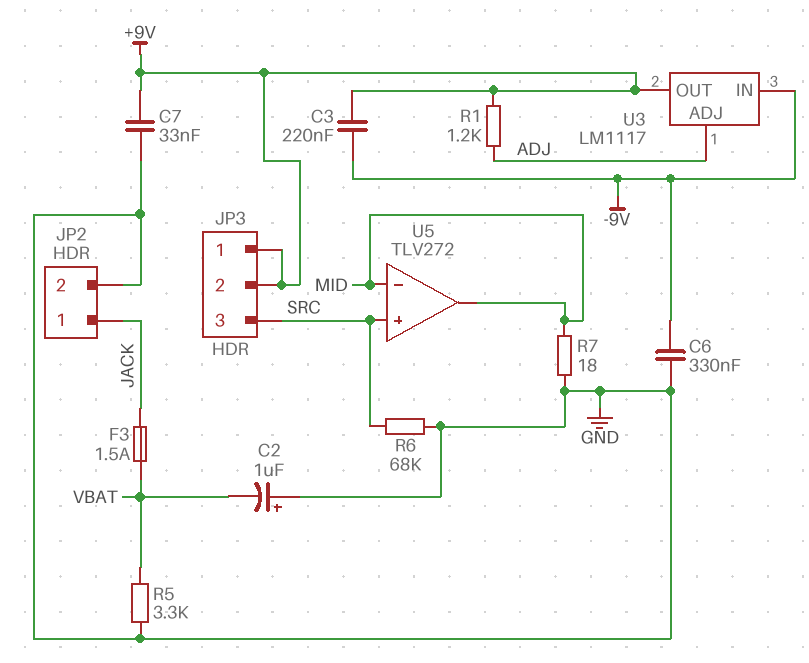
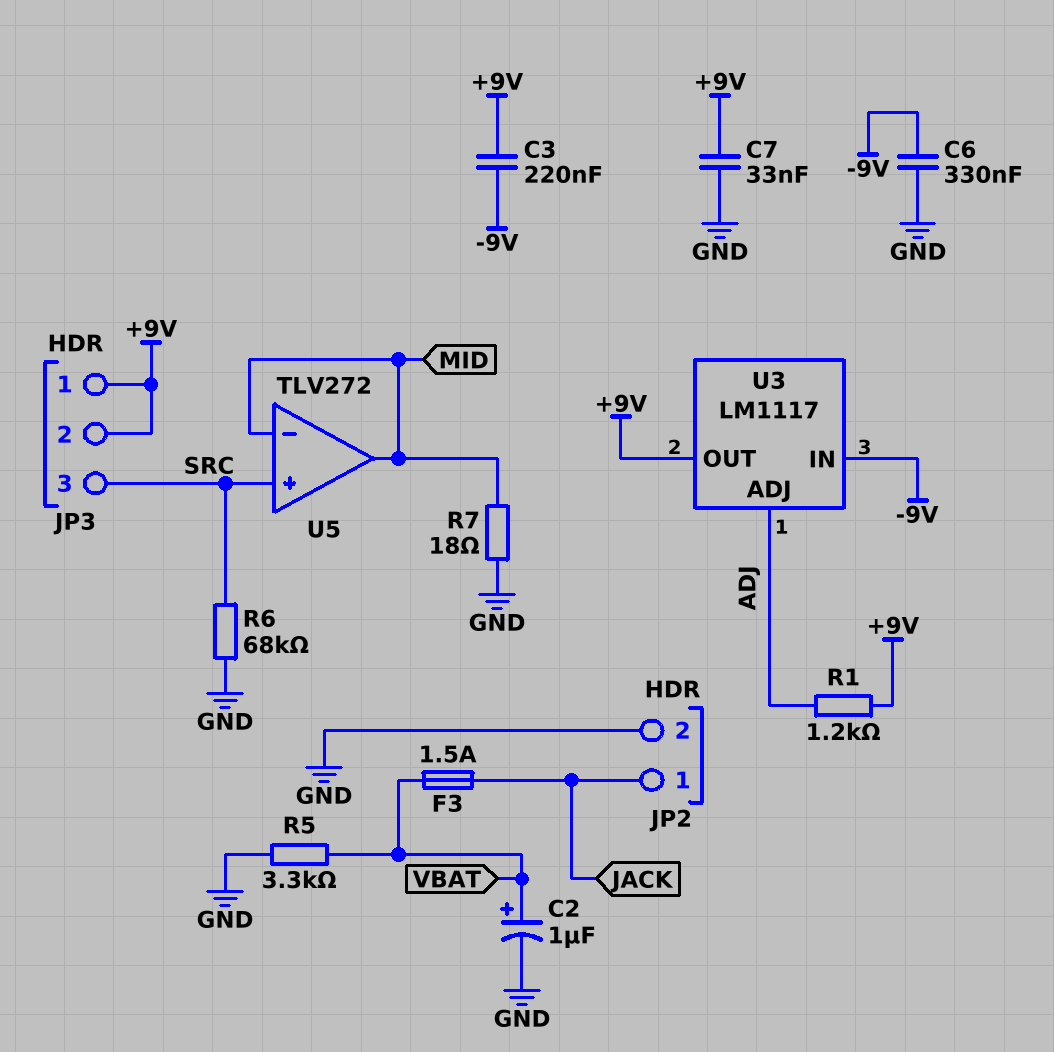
C2: 1uF (plus GND, minus VBAT) -> 1uF (plus VBAT, minus GND)

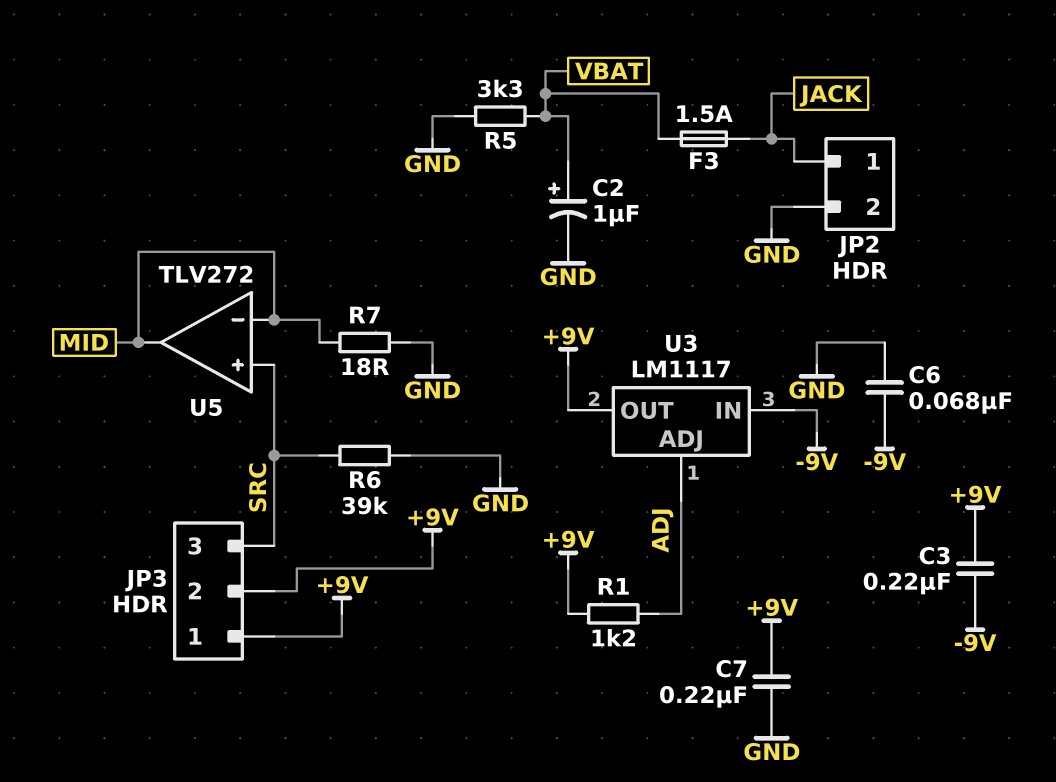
C6: 330nF (-9V, GND) -> 68nF (-9V, GND)
C7: 33nF (+9V, GND) -> 220nF (+9V, GND)
R6: 68k (GND, SRC) -> 39k (GND, SRC)

